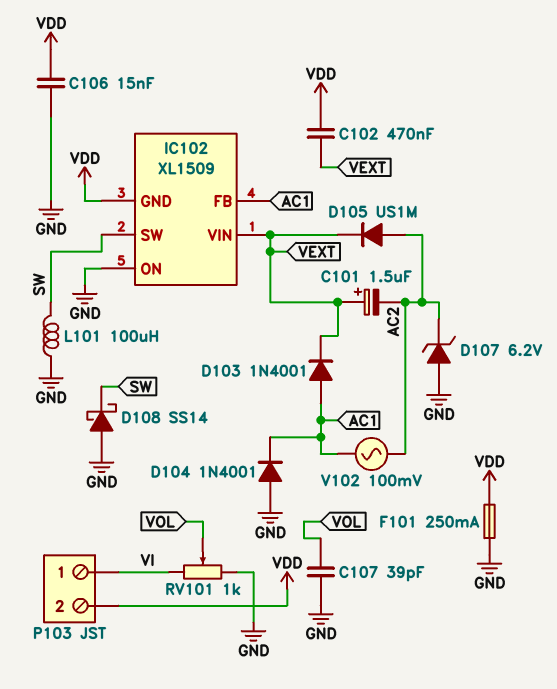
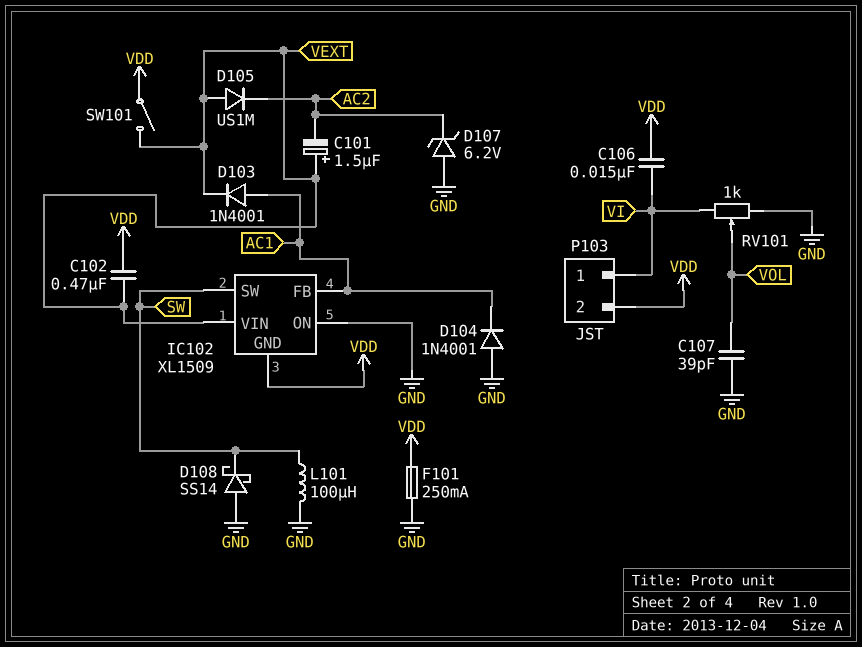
C106: 15nF (GND, VDD) -> 15nF (VDD, VI)
D105: diode US1M (A AC2, K VEXT) -> diode US1M (A VEXT, K AC2)
SW101: none -> switch (VDD, VEXT)
V102: AC 100mV (AC1, AC2) -> none

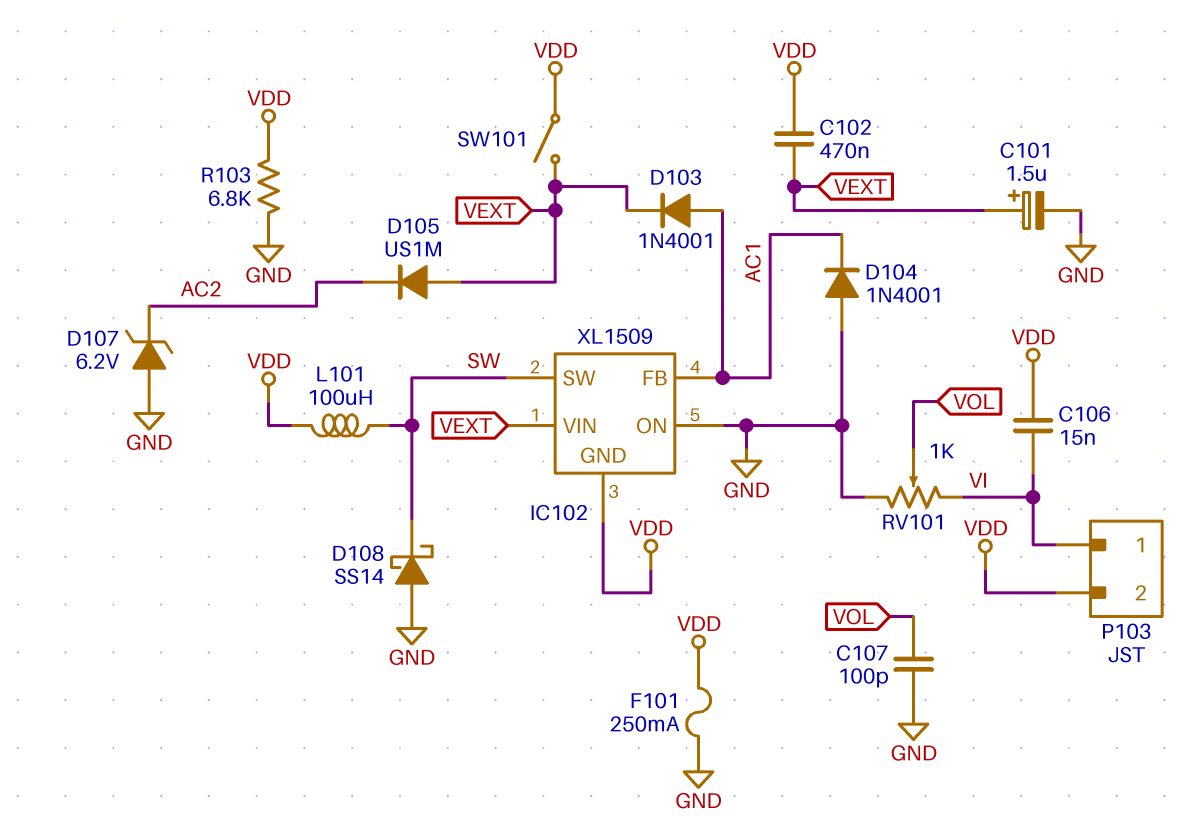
C101: 1.5uF (plus VEXT, minus AC2) -> 1.5uF (plus VEXT, minus GND)
C107: 39pF (GND, VOL) -> 100pF (GND, VOL)
L101: 100uH (GND, SW) -> 100uH (SW, VDD)
R103: none -> 6.8k (GND, VDD)

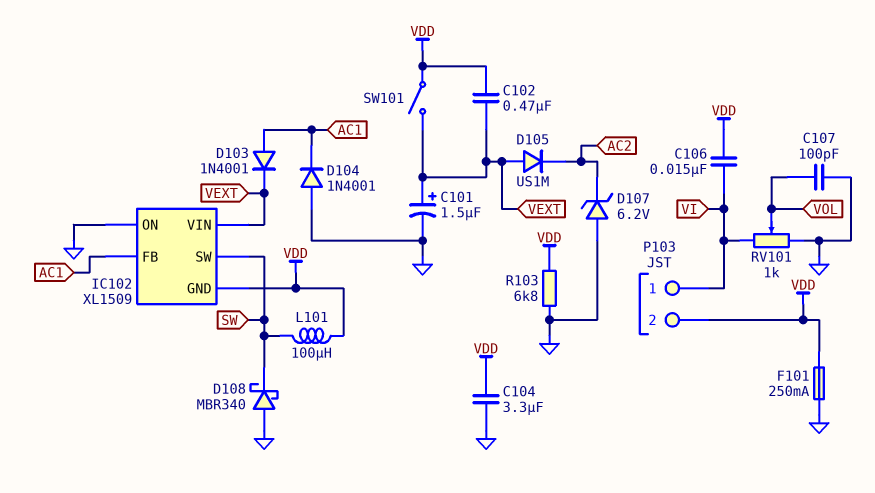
C104: none -> 3.3uF (GND, VDD)
D108: schottky SS14 (A GND, K SW) -> schottky MBR340 (A GND, K SW)

